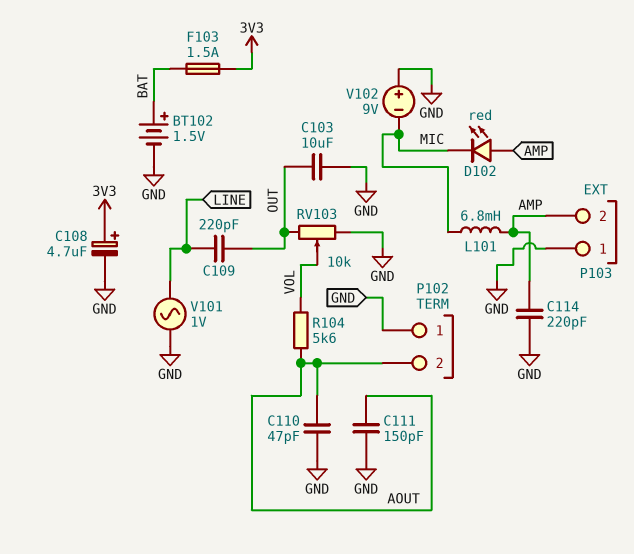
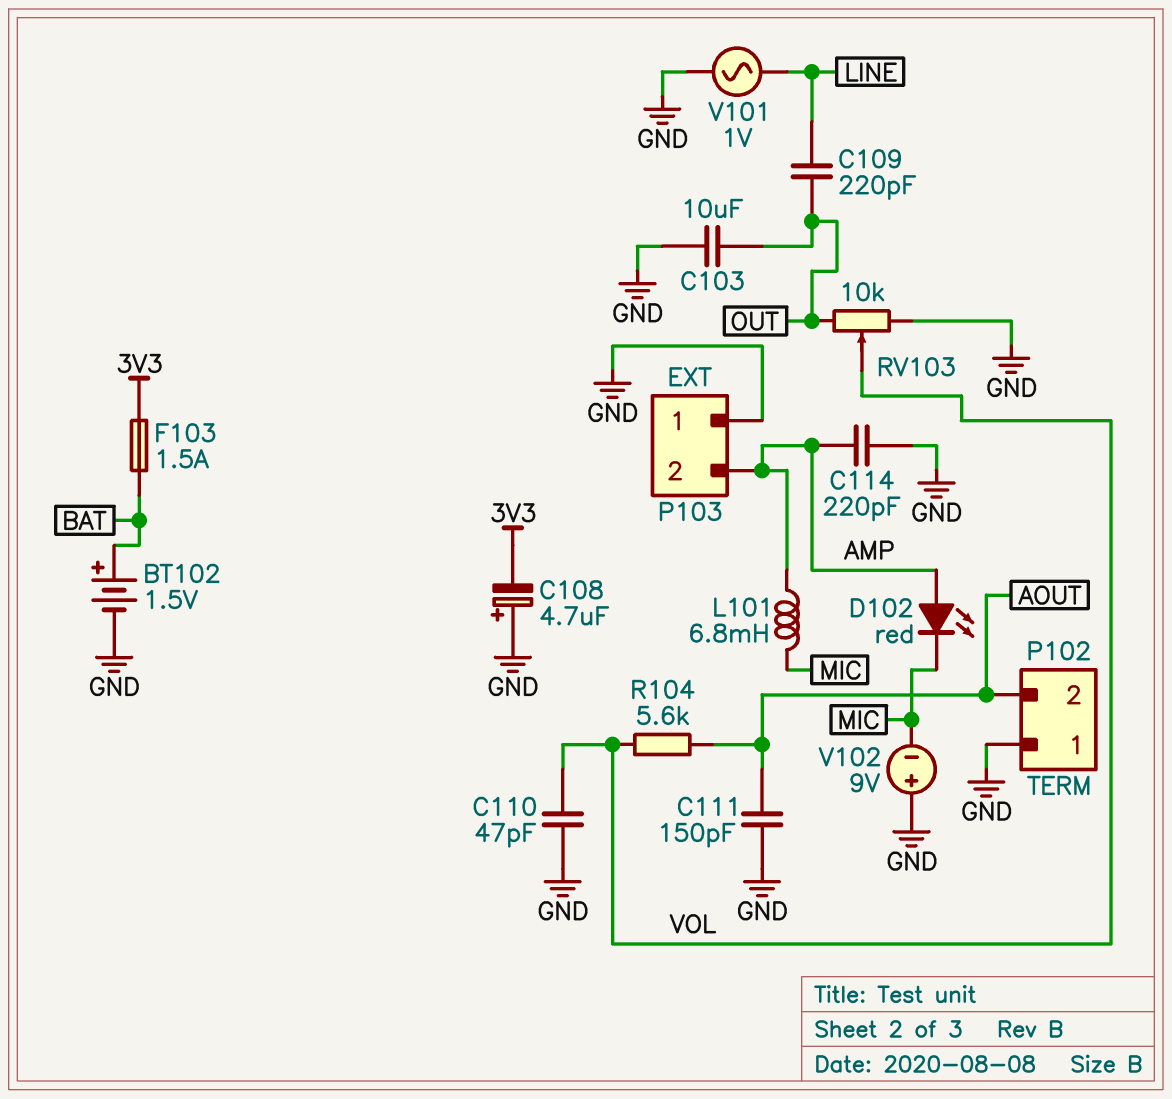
C108: 4.7uF (plus 3V3, minus GND) -> 4.7uF (plus GND, minus 3V3)
C110: 47pF (AOUT, GND) -> 47pF (GND, VOL)

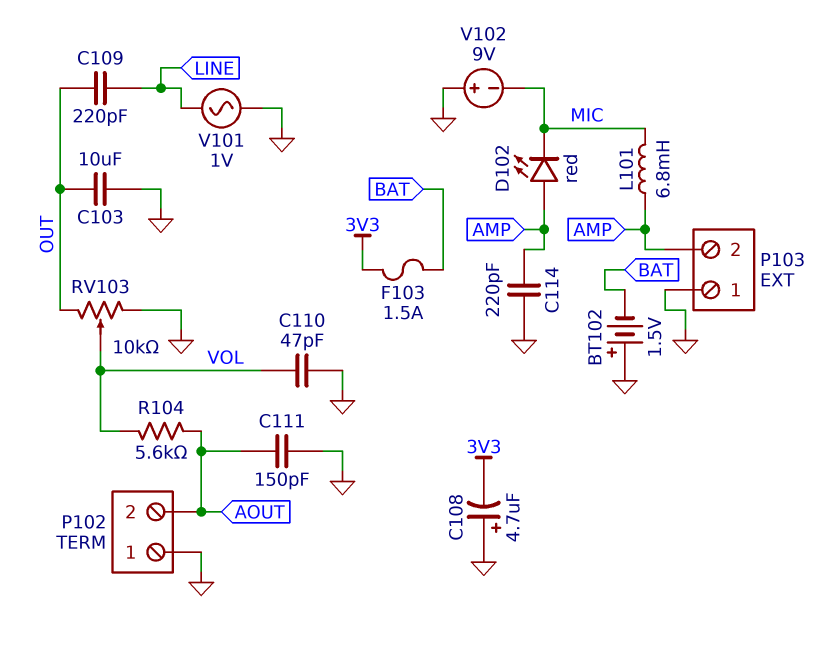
BT102: 1.5V (plus BAT, minus GND) -> 1.5V (plus GND, minus BAT)

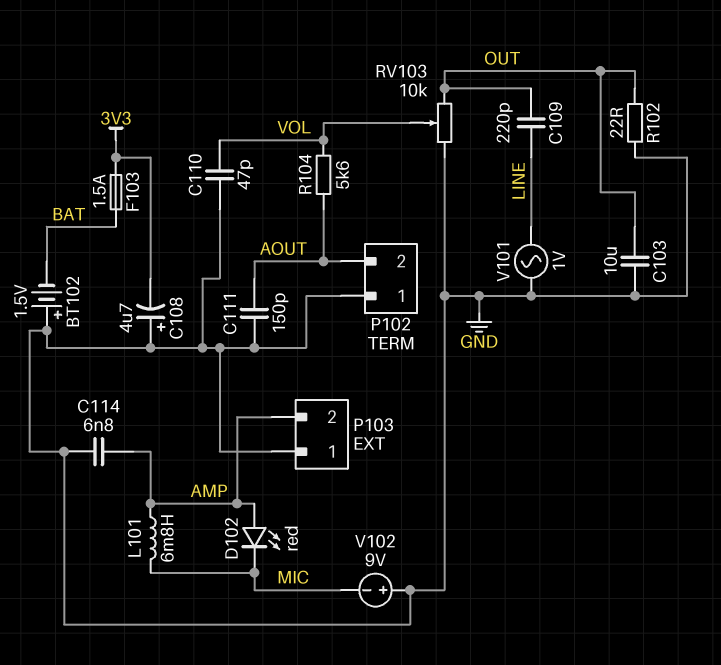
C114: 220pF (AMP, GND) -> 6.8nF (AMP, GND)
R102: none -> 22 (GND, OUT)

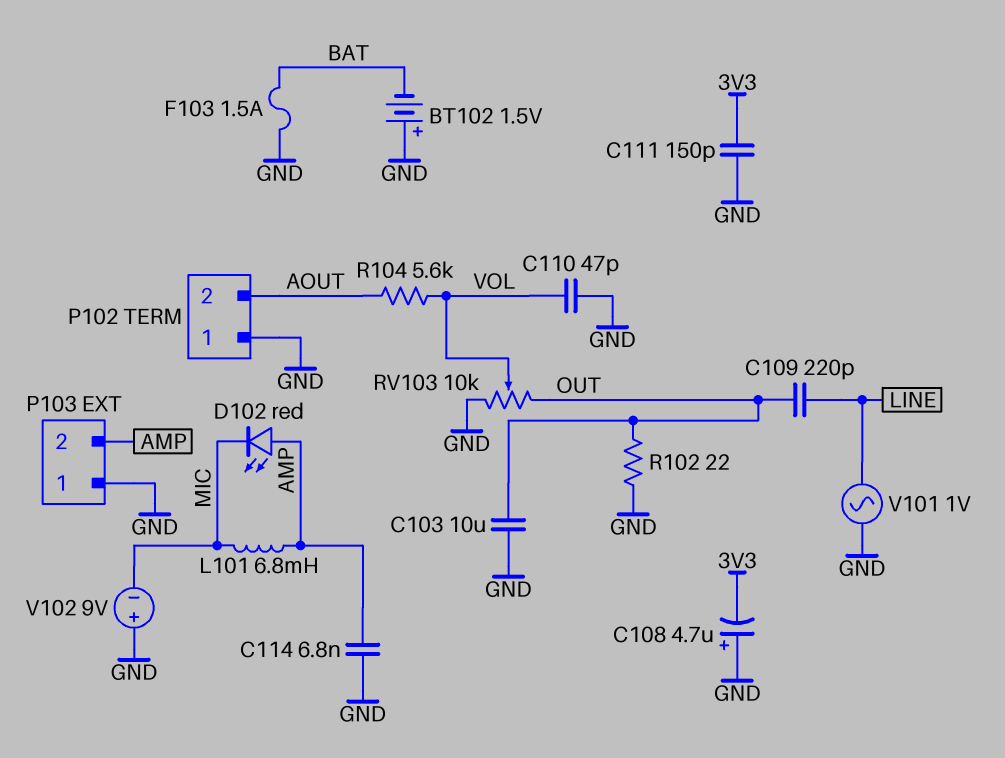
C111: 150pF (AOUT, GND) -> 150pF (3V3, GND)
F103: 1.5A (3V3, BAT) -> 1.5A (BAT, GND)

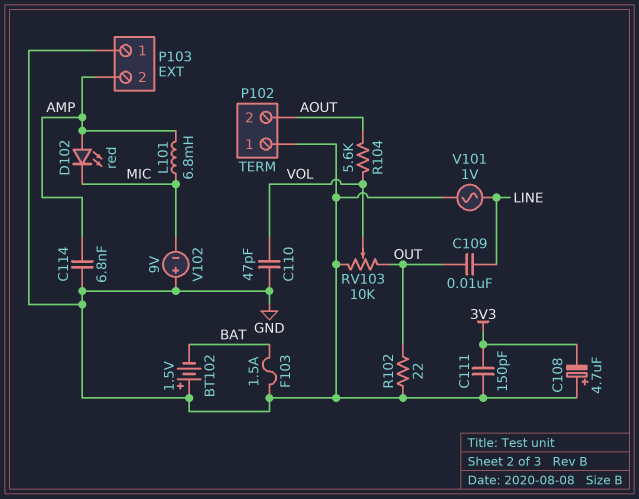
C103: 10uF (GND, OUT) -> none
C109: 220pF (LINE, OUT) -> 10nF (LINE, OUT)

